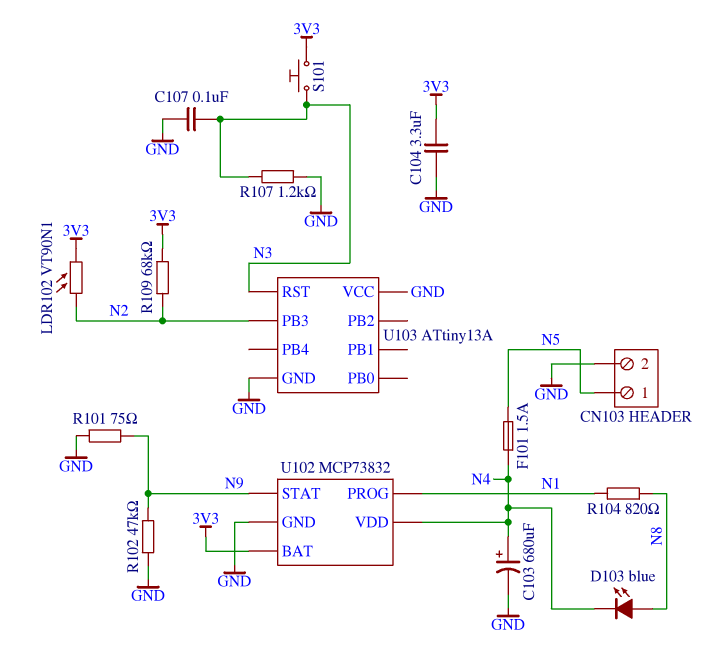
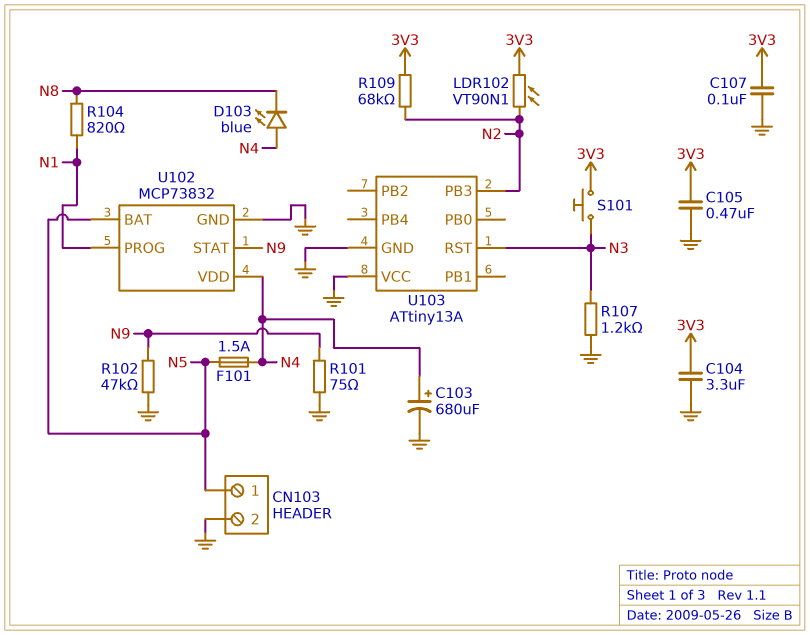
C105: none -> 470nF (3V3, GND)
C107: 100nF (GND, N3) -> 100nF (3V3, GND)
D103: LED blue (A N8, K N4) -> LED blue (A N4, K N8)
U102 pin BAT: 3V3 -> N5

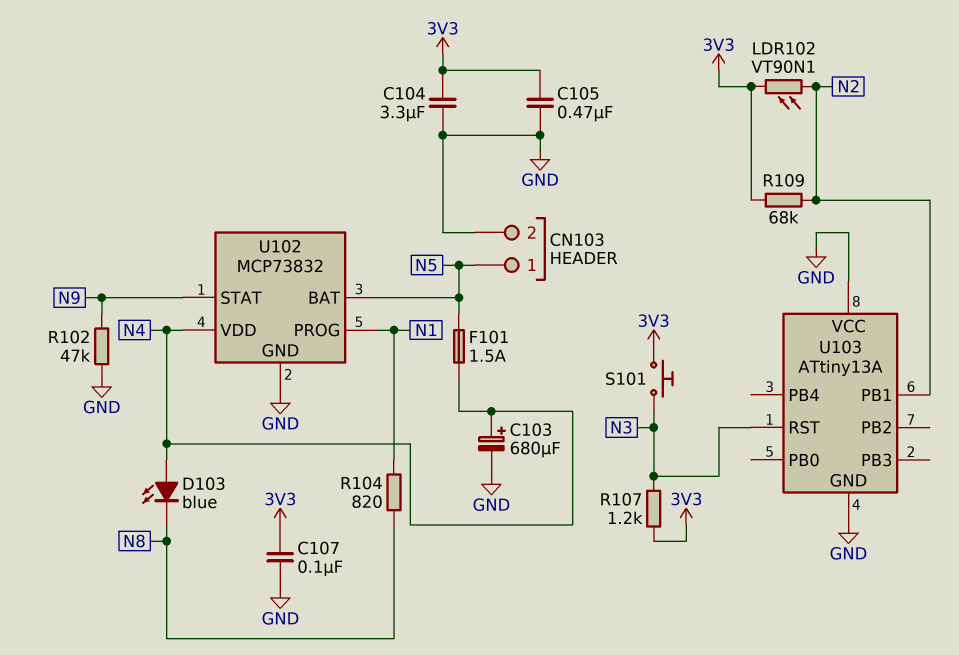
R101: 75 (GND, N9) -> none
R107: 1.2k (GND, N3) -> 1.2k (3V3, N3)
U103 pin PB1: none -> N2
U103 pin PB3: N2 -> none

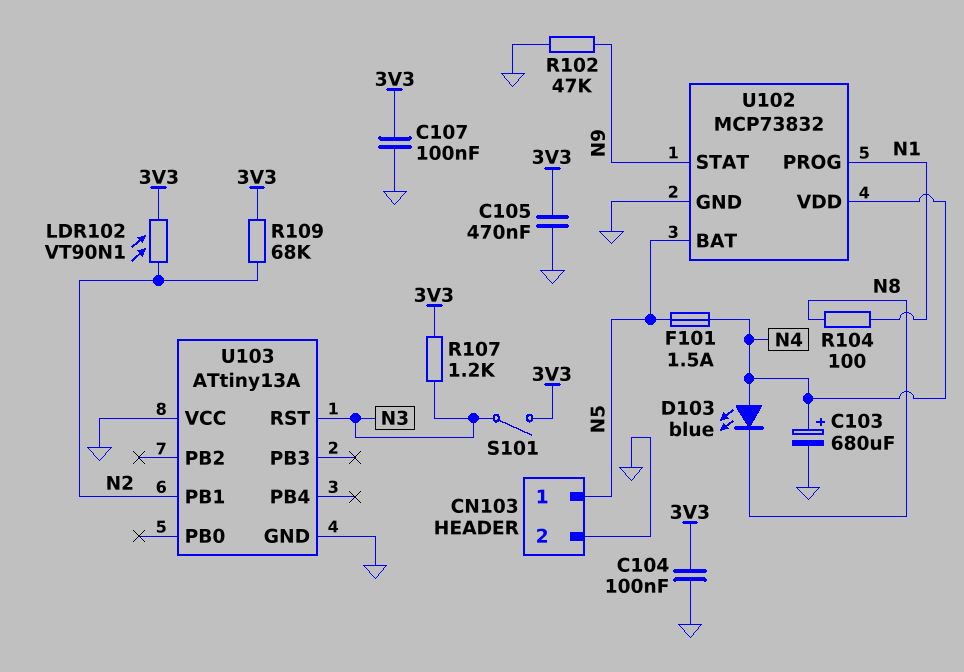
C104: 3.3uF (3V3, GND) -> 100nF (3V3, GND)
R104: 820 (N1, N8) -> 100 (N1, N8)
S101: button (3V3, N3) -> switch (3V3, N3)

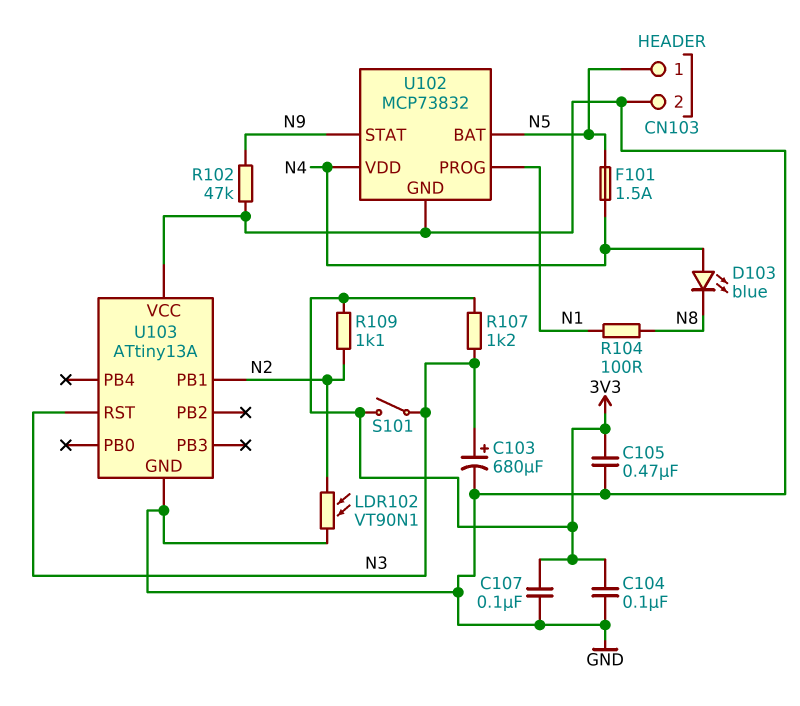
C103: 680uF (plus N4, minus GND) -> 680uF (plus N3, minus GND)
LDR102: VT90N1 (3V3, N2) -> VT90N1 (GND, N2)
R109: 68k (3V3, N2) -> 1.1k (3V3, N2)

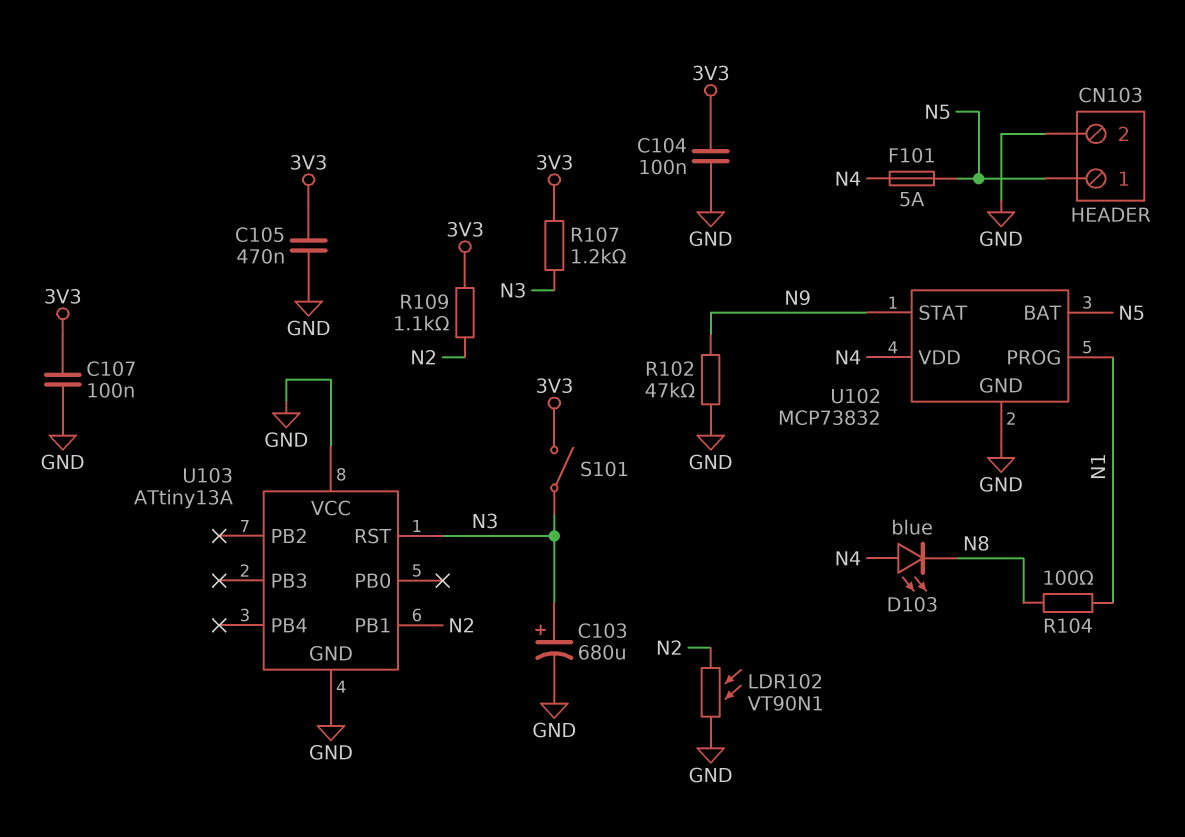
F101: 1.5A (N4, N5) -> 5A (N4, N5)

